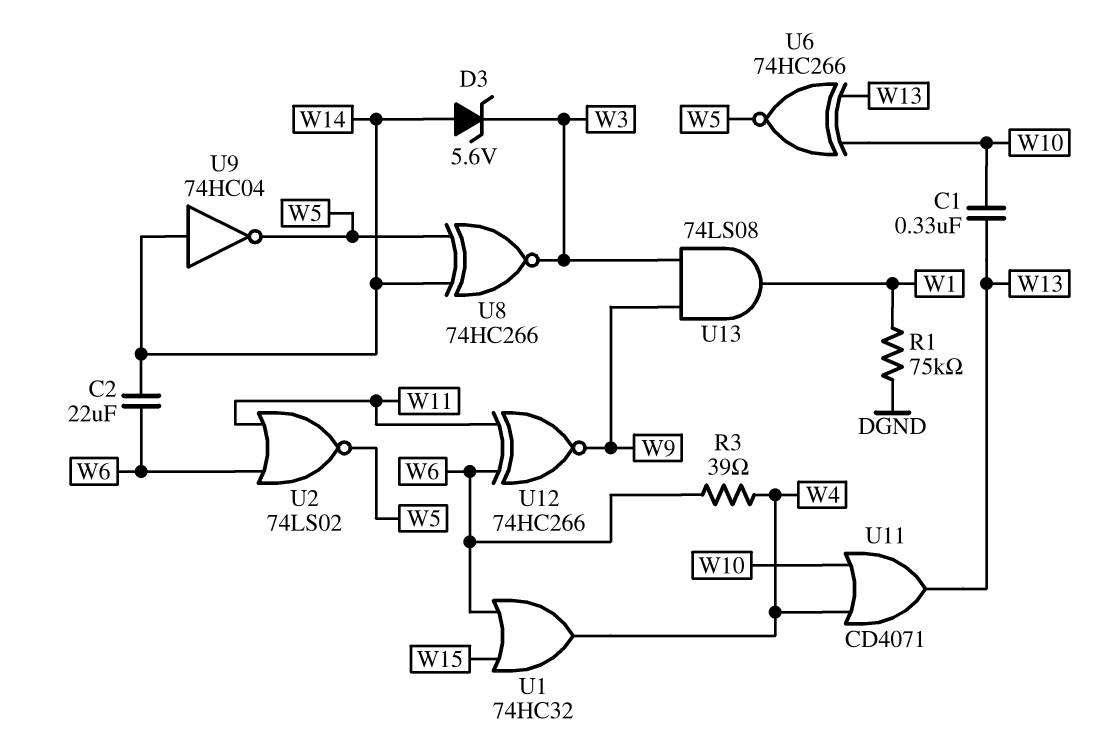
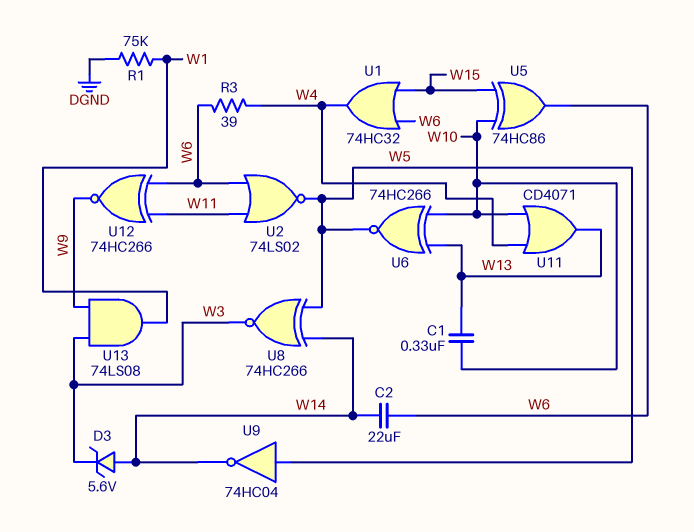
U5: none -> XOR 74HC86 (in W10, in W15, out W6)
U9: NOT 74HC04 (in W14, out W5) -> NOT 74HC04 (in W5, out W14)

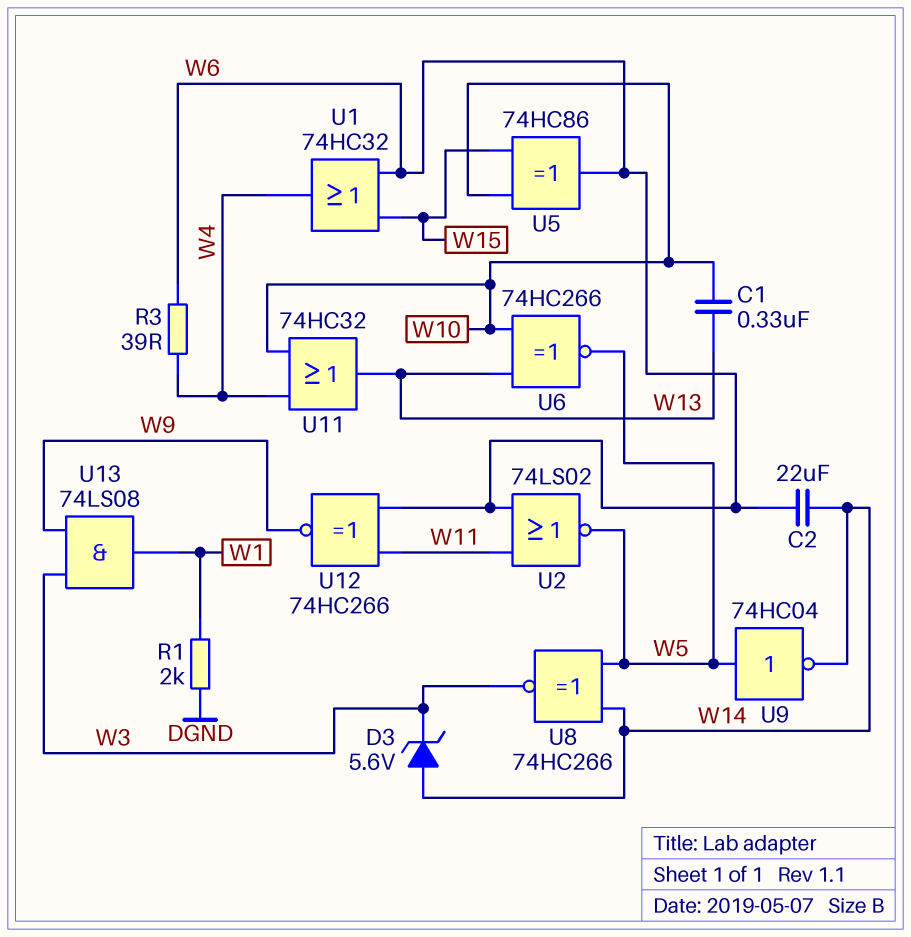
R1: 75k (DGND, W1) -> 2k (DGND, W1)
U11: OR CD4071 (in W4, in W10, out W13) -> OR 74HC32 (in W4, in W10, out W13)

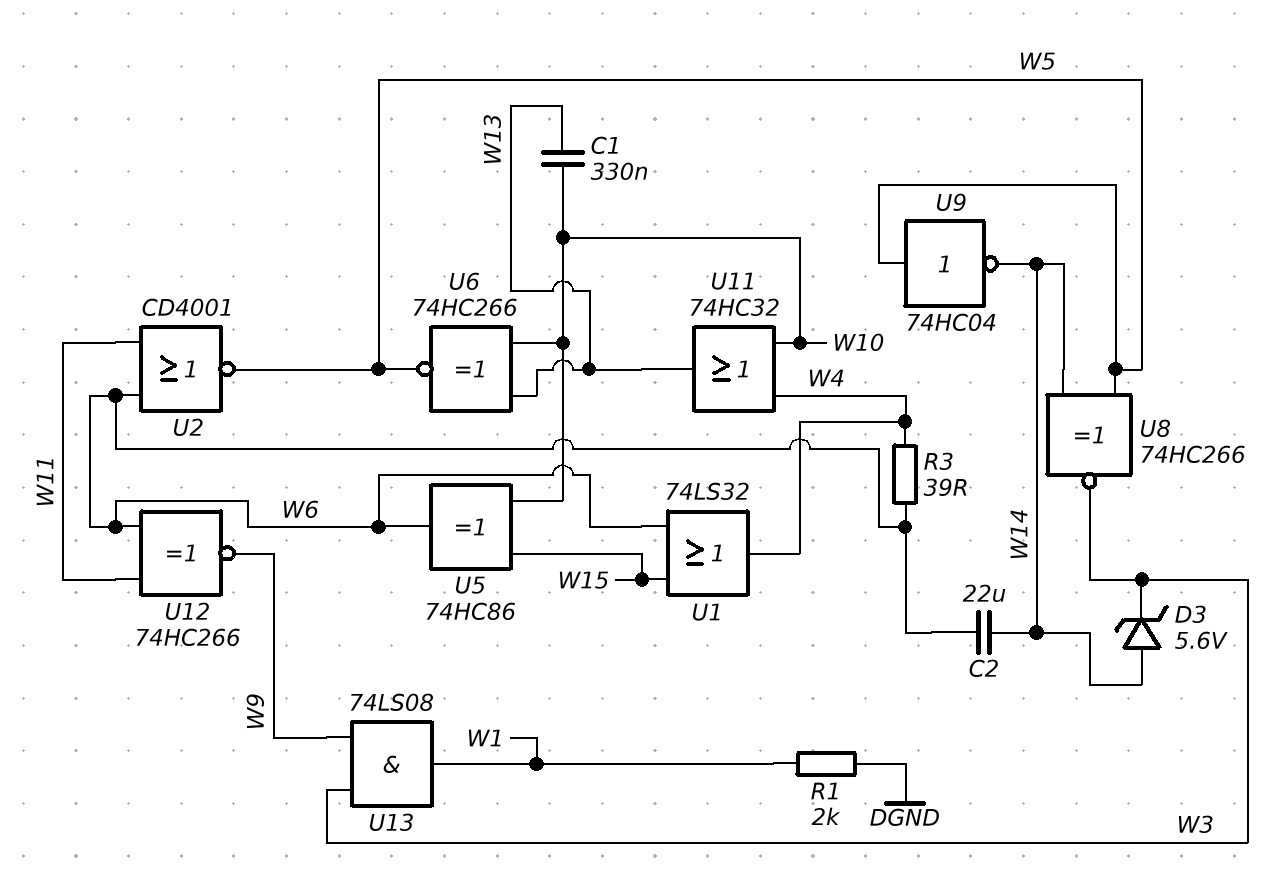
U1: OR 74HC32 (in W6, in W15, out W4) -> OR 74LS32 (in W6, in W15, out W4)
U2: NOR 74LS02 (in W6, in W11, out W5) -> NOR CD4001 (in W6, in W11, out W5)

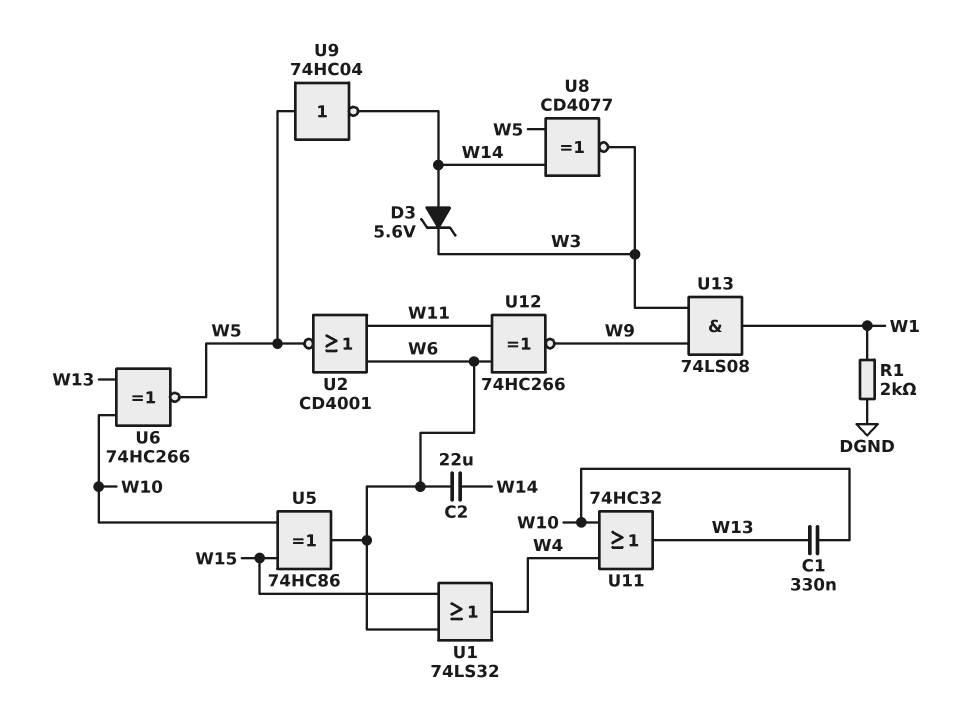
R3: 39 (W4, W6) -> none
U8: XNOR 74HC266 (in W5, in W14, out W3) -> XNOR CD4077 (in W5, in W14, out W3)

